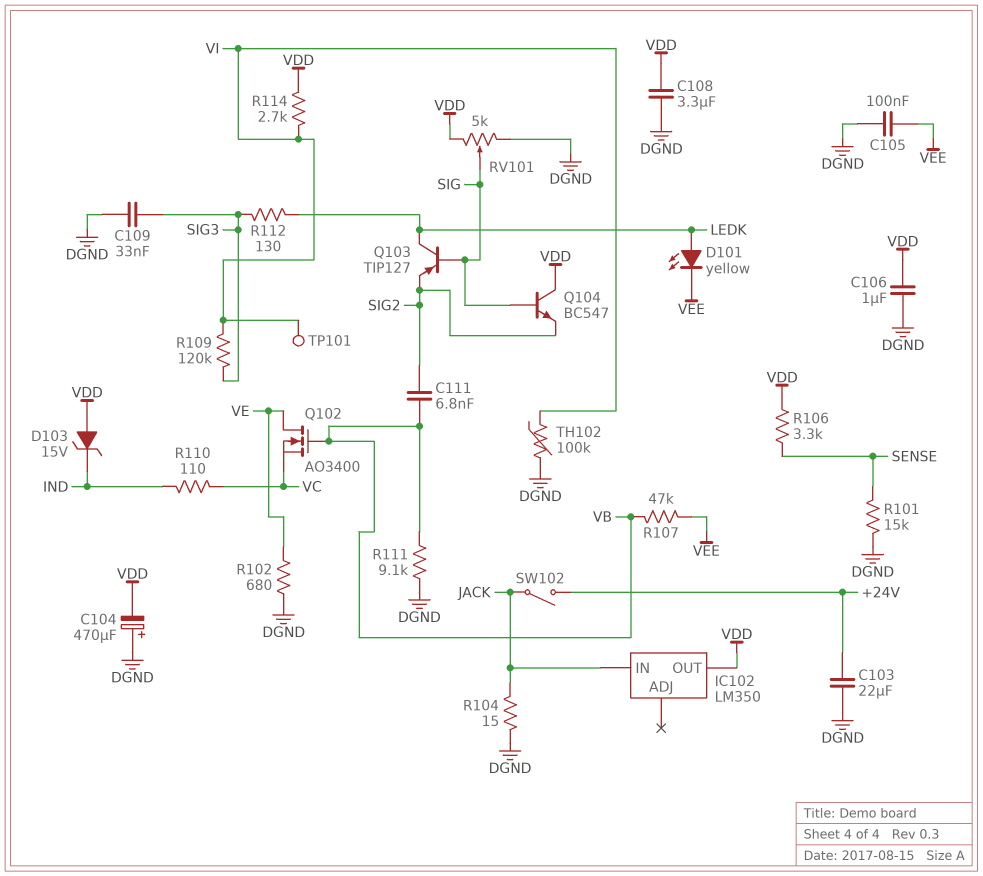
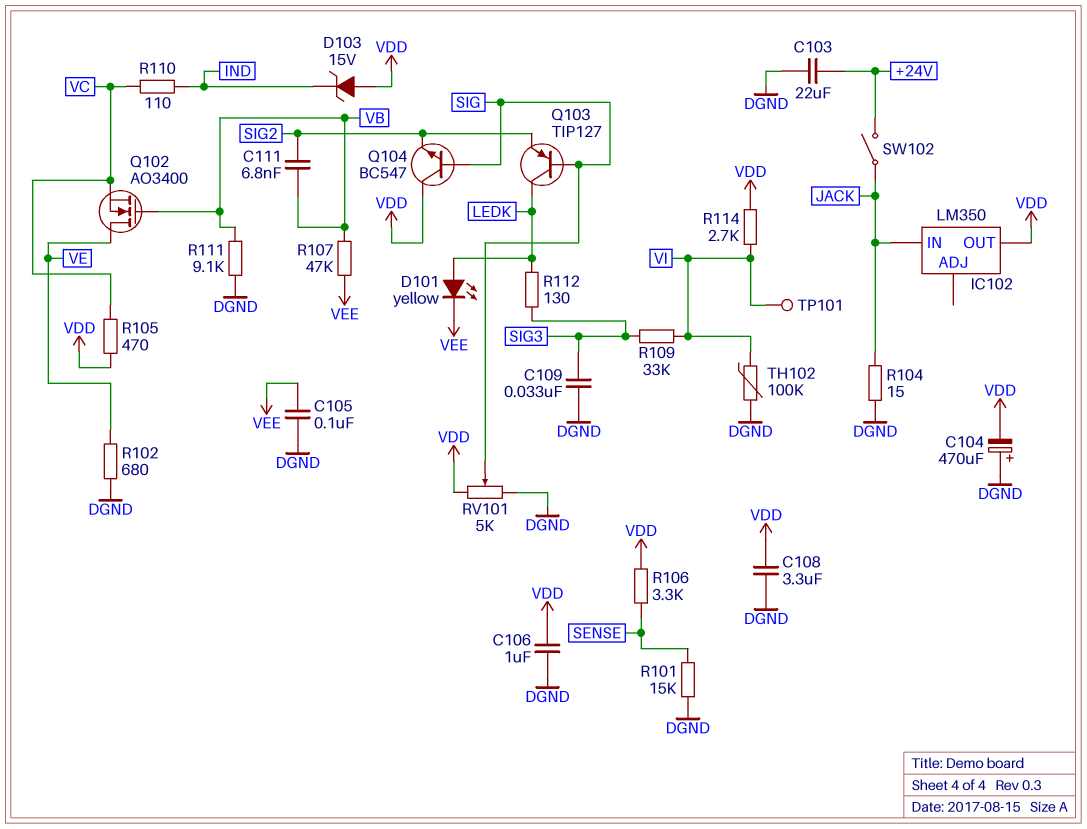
R105: none -> 470 (VC, VDD)
R109: 120k (SIG3, VI) -> 33k (SIG3, VI)

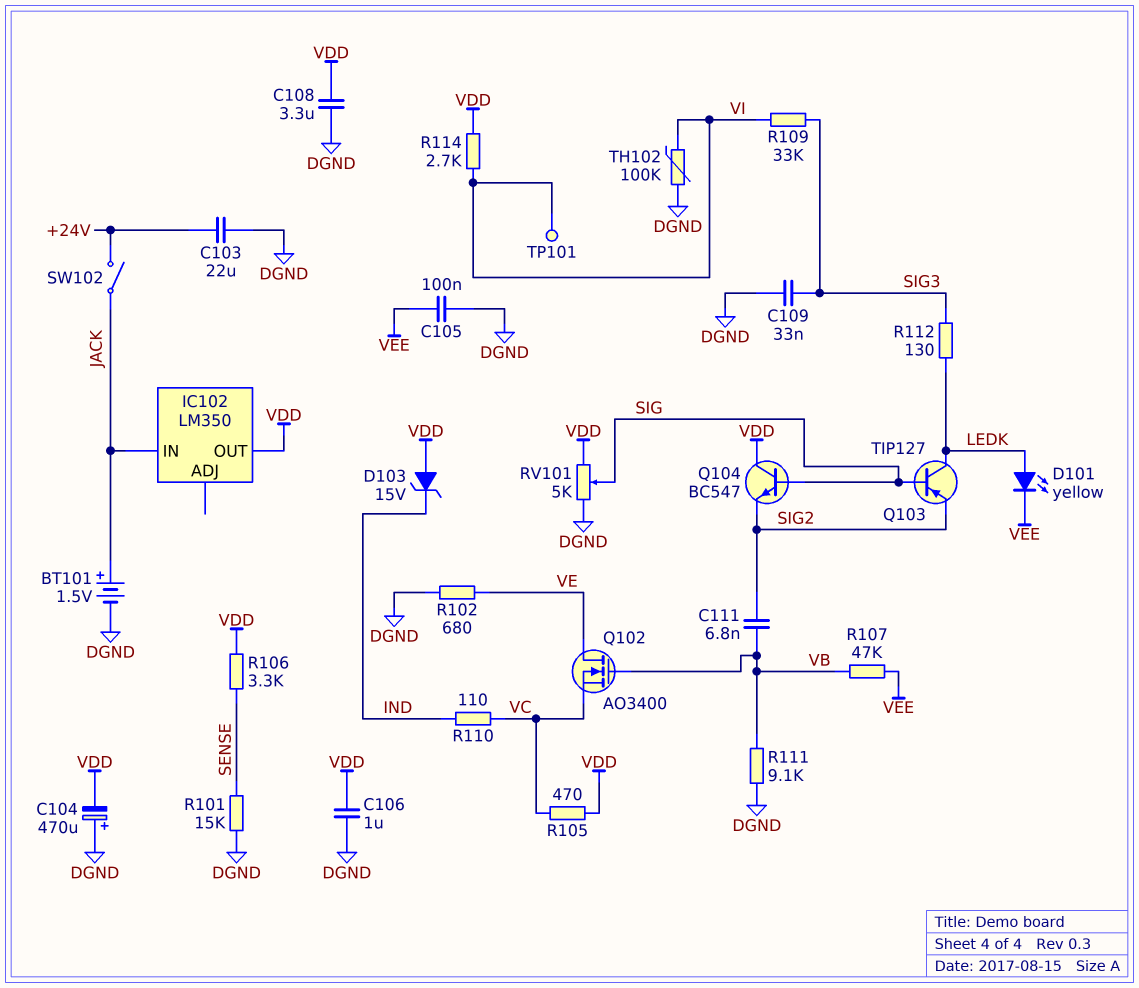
BT101: none -> 1.5V (plus JACK, minus DGND)
R104: 15 (DGND, JACK) -> none

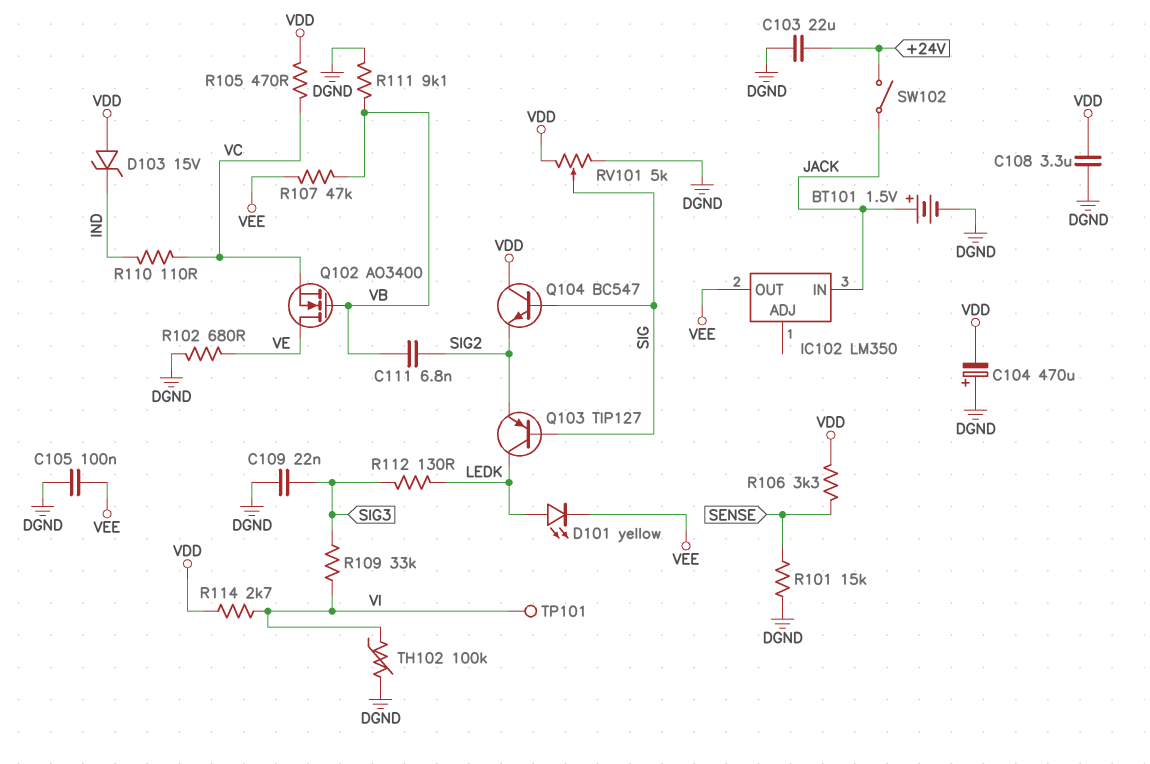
C106: 1uF (DGND, VDD) -> none
C109: 33nF (DGND, SIG3) -> 22nF (DGND, SIG3)
IC102 pin OUT: VDD -> VEE

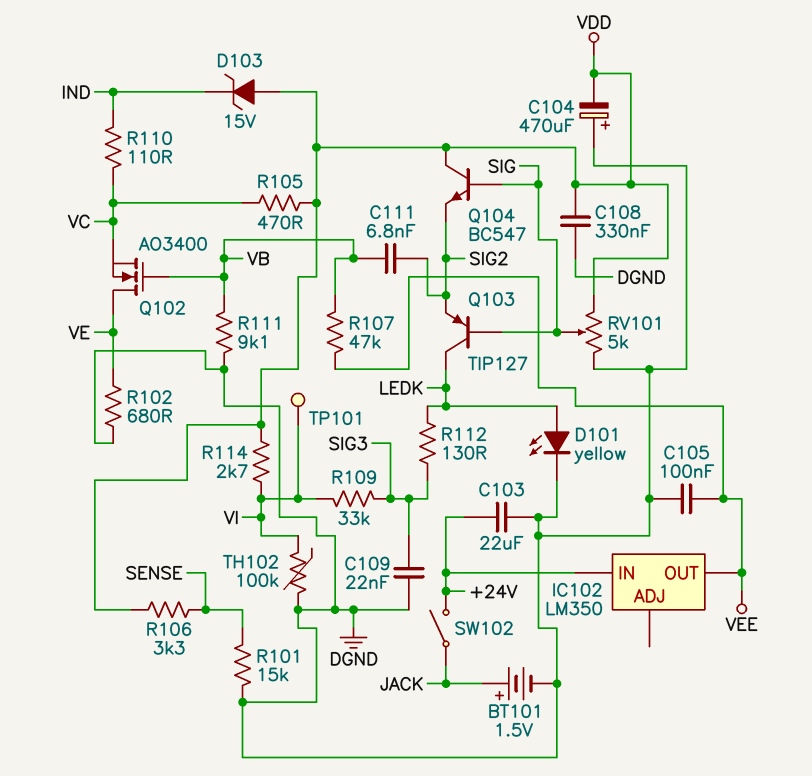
C108: 3.3uF (DGND, VDD) -> 330nF (DGND, VDD)
D101: LED yellow (A LEDK, K VEE) -> LED yellow (A LEDK, K DGND)
IC102 pin IN: JACK -> +24V

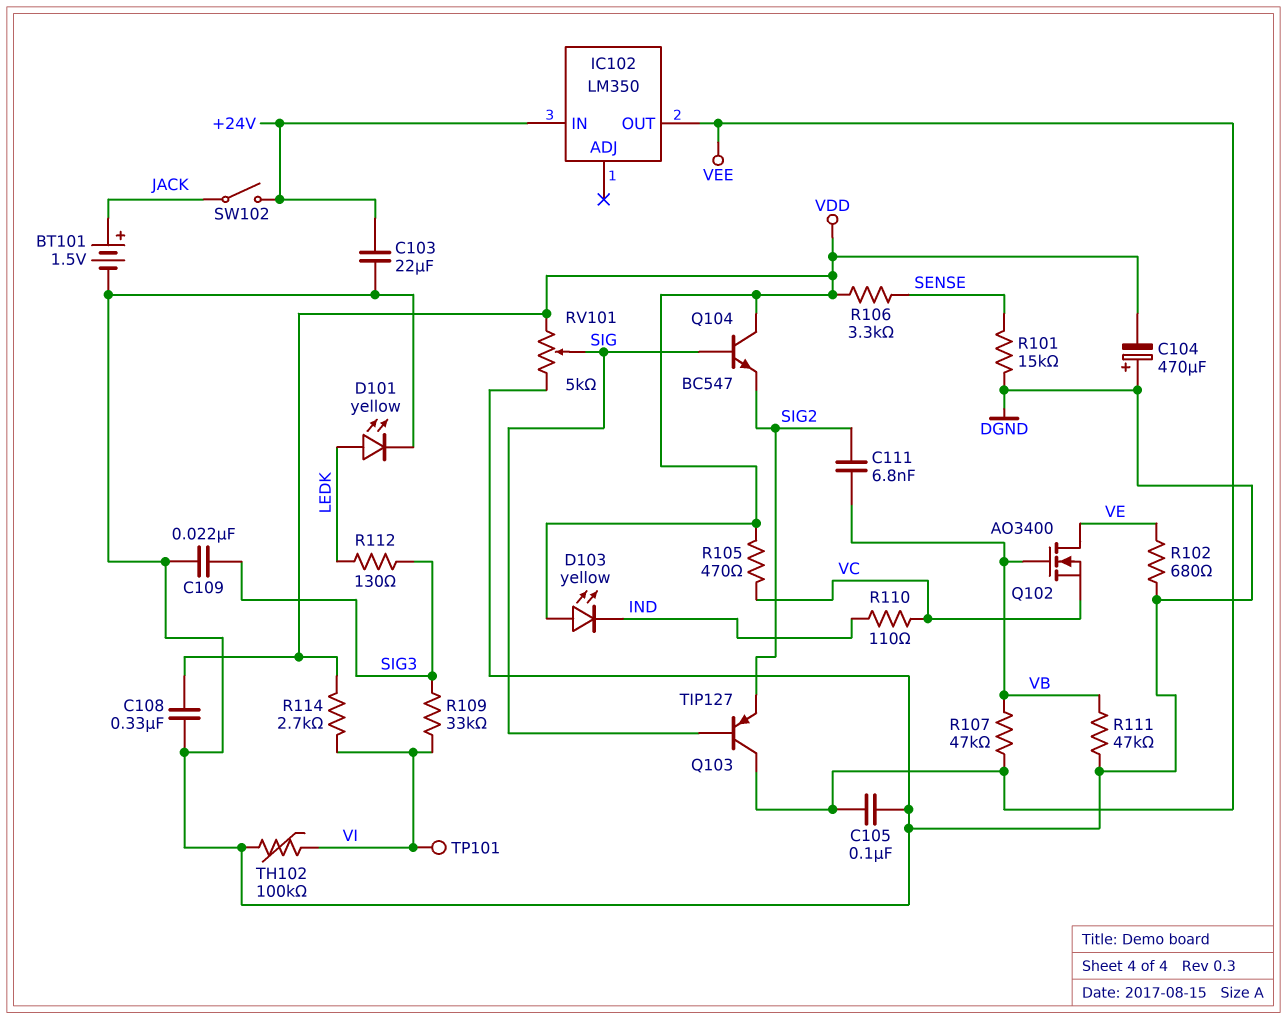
D103: zener 15V (A VDD, K IND) -> LED yellow (A VDD, K IND)
Q103: PNP TIP127 (B SIG, C LEDK, E SIG2) -> PNP TIP127 (B SIG, C VEE, E SIG2)
R111: 9.1k (DGND, VB) -> 47k (DGND, VB)

